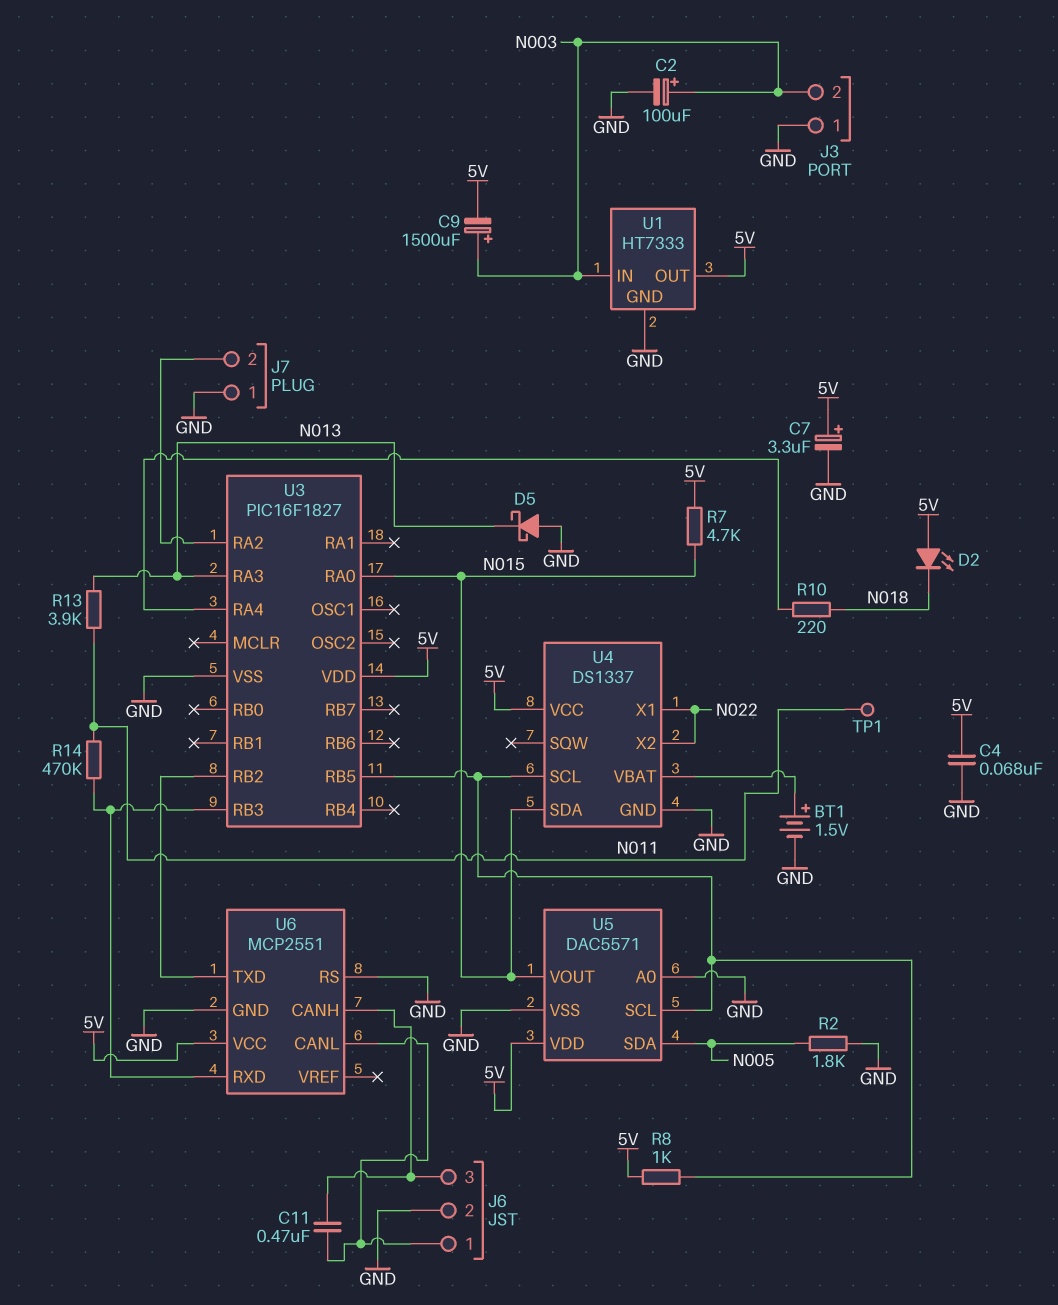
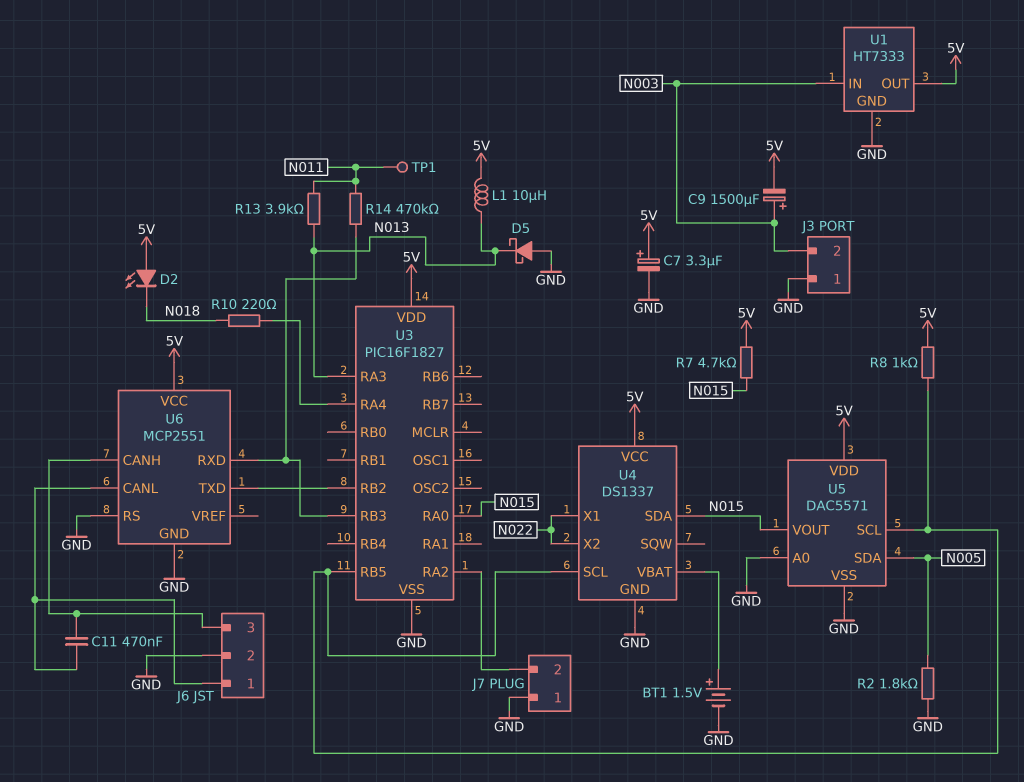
C2: 100uF (plus N003, minus GND) -> none
C4: 68nF (5V, GND) -> none
L1: none -> 10uH (5V, N013)

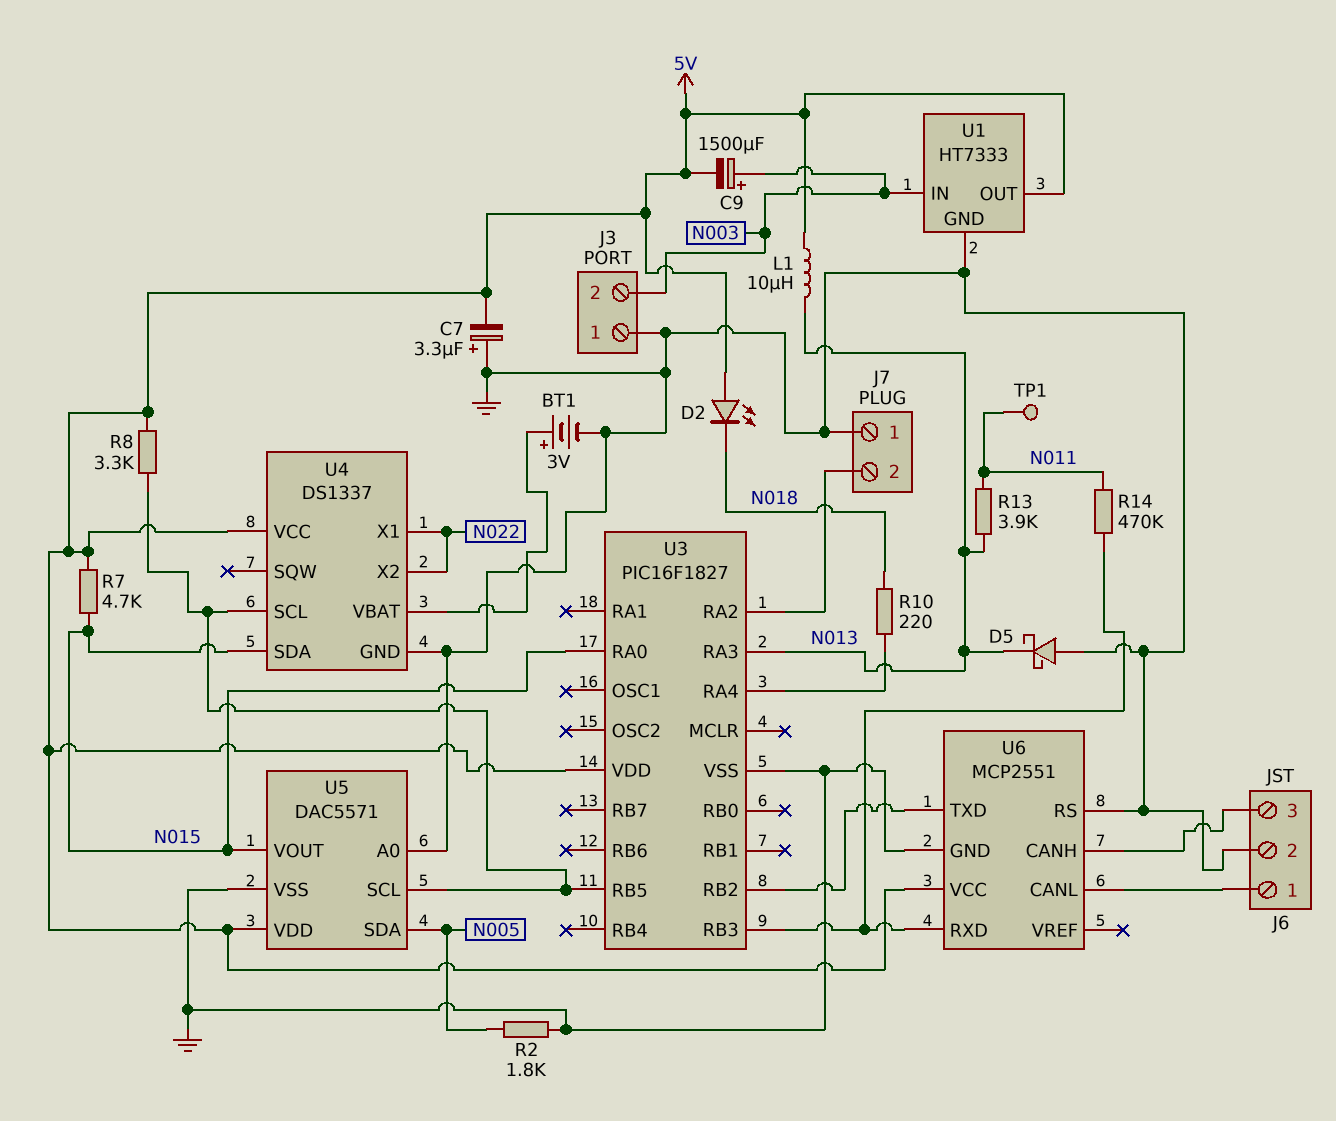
BT1: 1.5V (plus U4/VBAT, minus GND) -> 3V (plus U4/VBAT, minus GND)
C7: 3.3uF (plus 5V, minus GND) -> 3.3uF (plus GND, minus 5V)
C11: 470nF (J6/1, J6/3) -> none
R8: 1k (5V, U3/RB5) -> 3.3k (5V, U3/RB5)

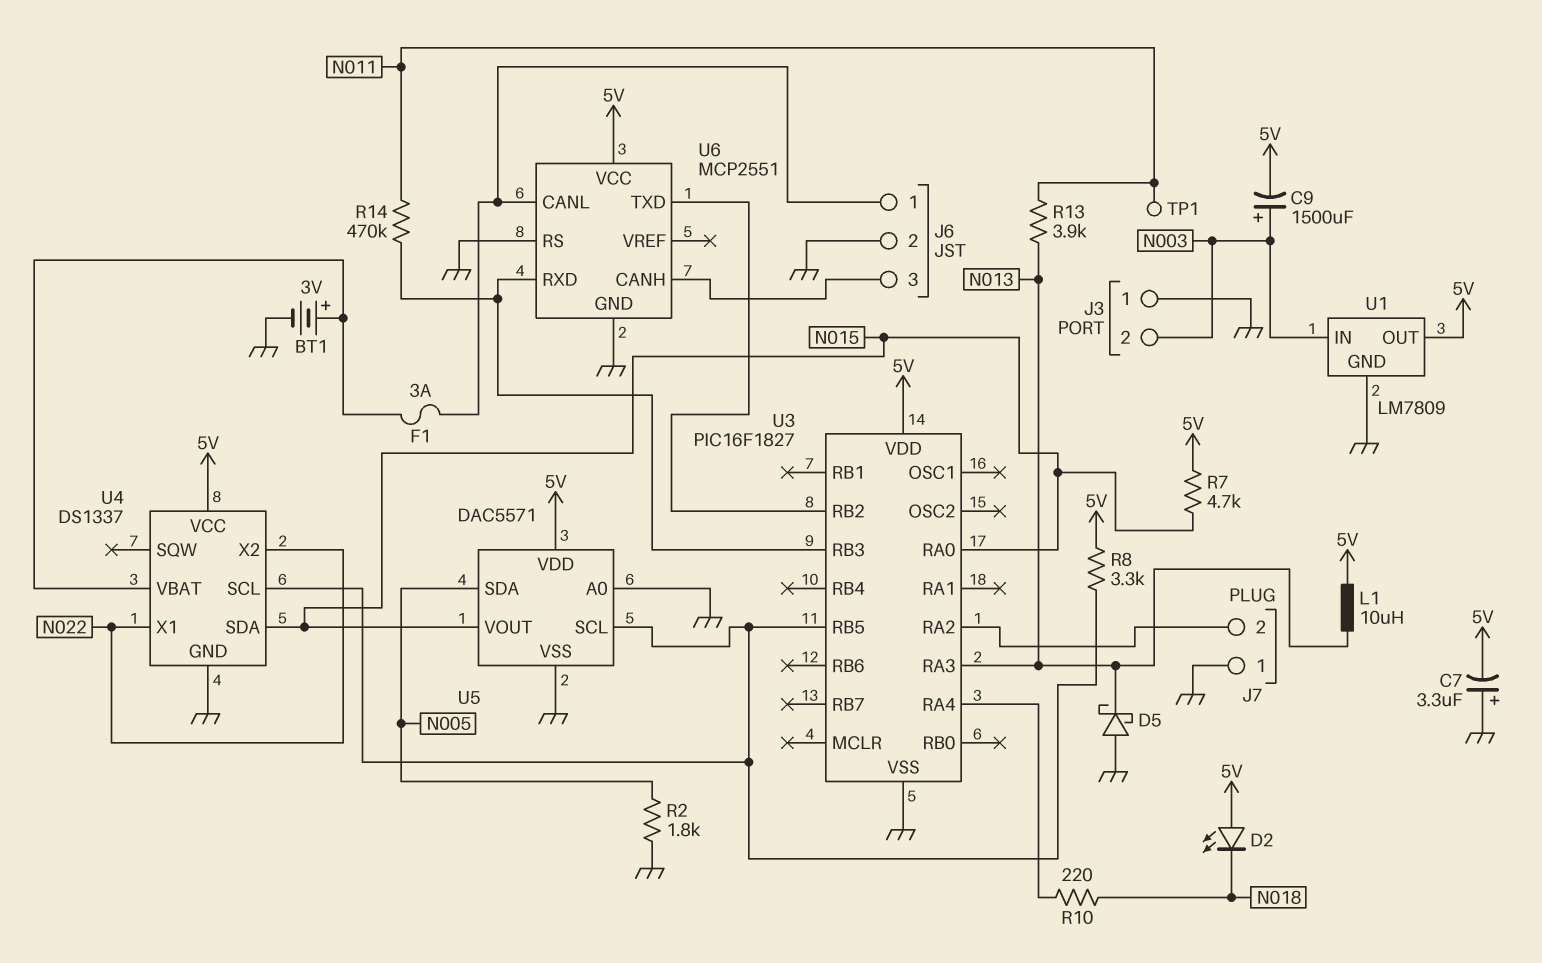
F1: none -> 3A (J6/1, U4/VBAT)
U1: HT7333 -> LM7809

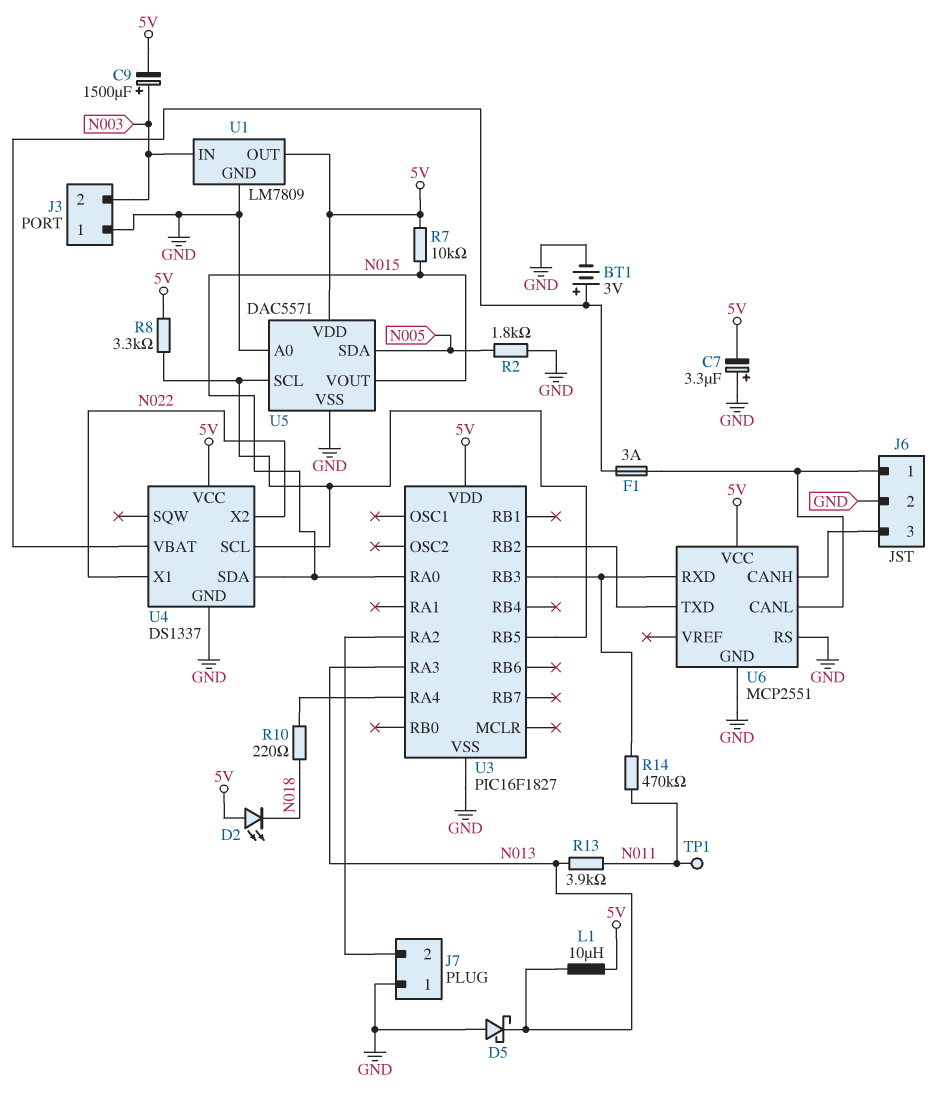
R7: 4.7k (5V, N015) -> 10k (5V, N015)

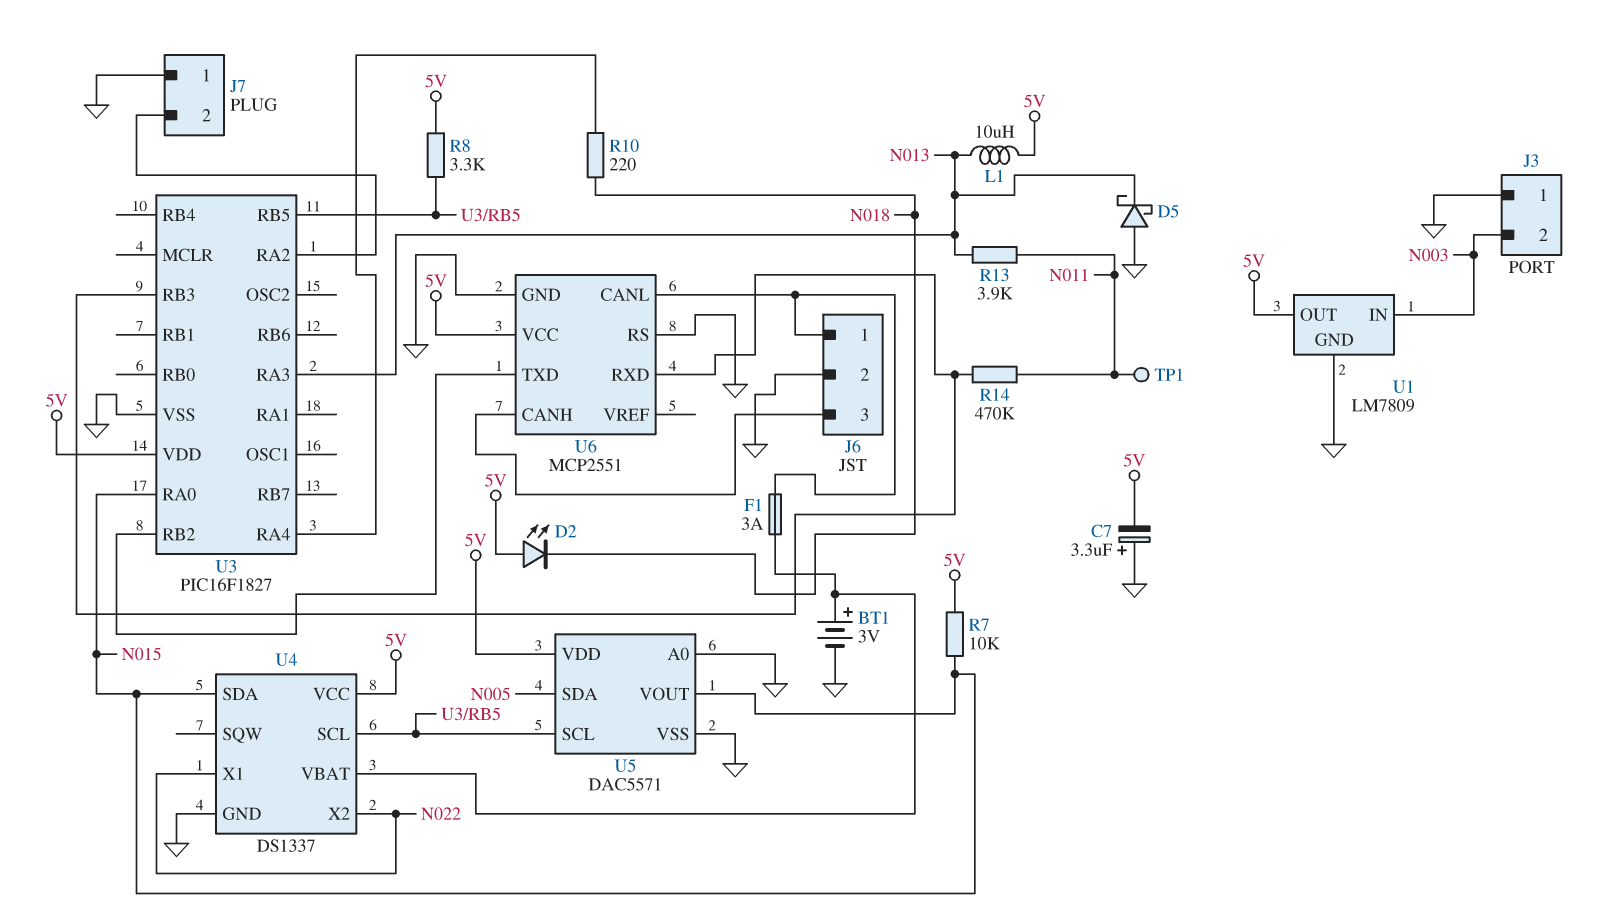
C9: 1500uF (plus N003, minus 5V) -> none
R2: 1.8k (GND, N005) -> none

